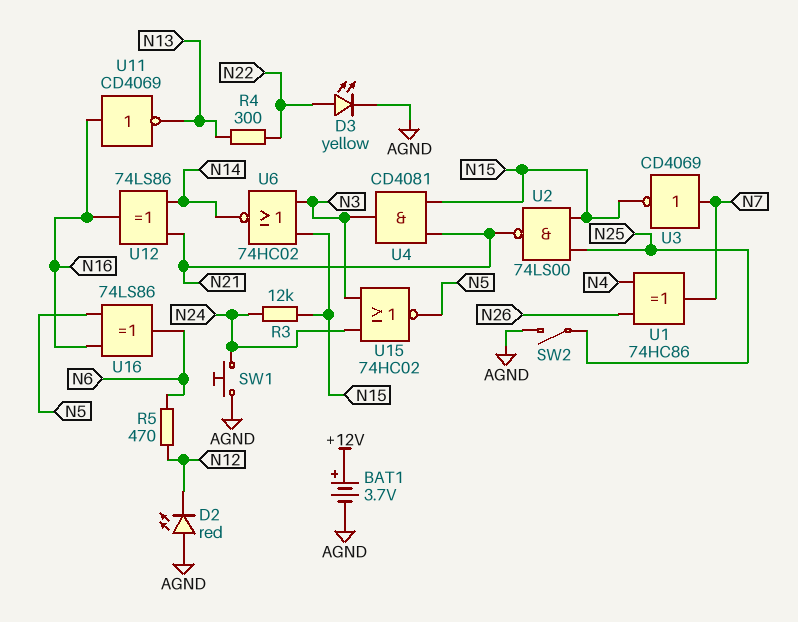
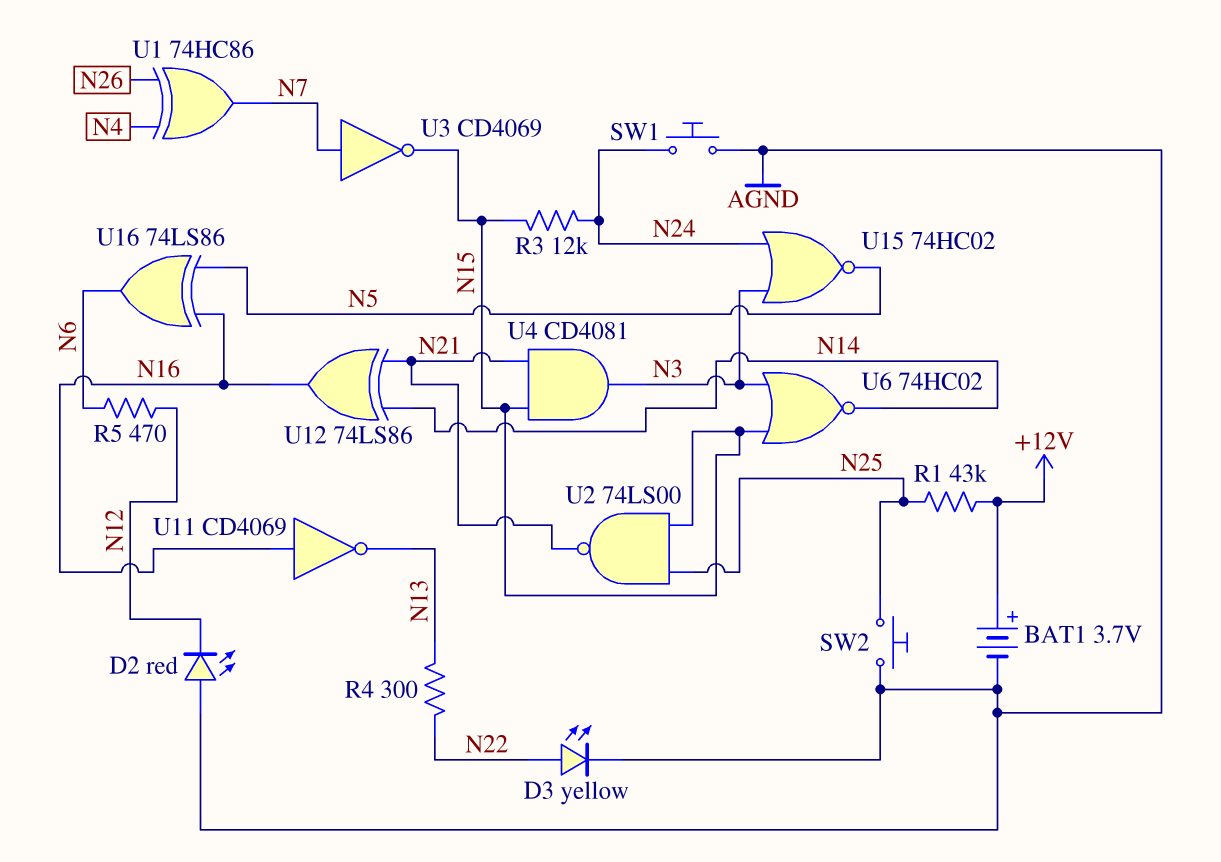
R1: none -> 43k (+12V, N25)
SW2: switch (AGND, N25) -> button (AGND, N25)

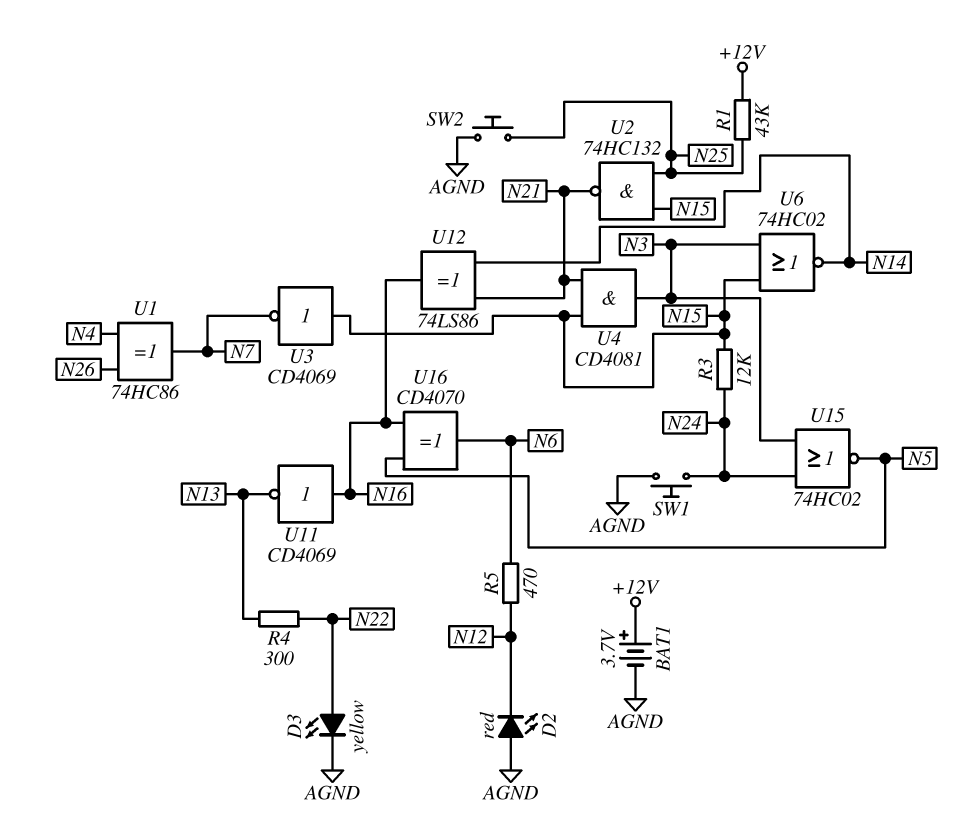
U2: NAND 74LS00 (in N15, in N25, out N21) -> NAND 74HC132 (in N15, in N25, out N21)
U3: NOT CD4069 (in N7, out N15) -> NOT CD4069 (in N15, out N7)
U16: XOR 74LS86 (in N5, in N16, out N6) -> XOR CD4070 (in N5, in N16, out N6)

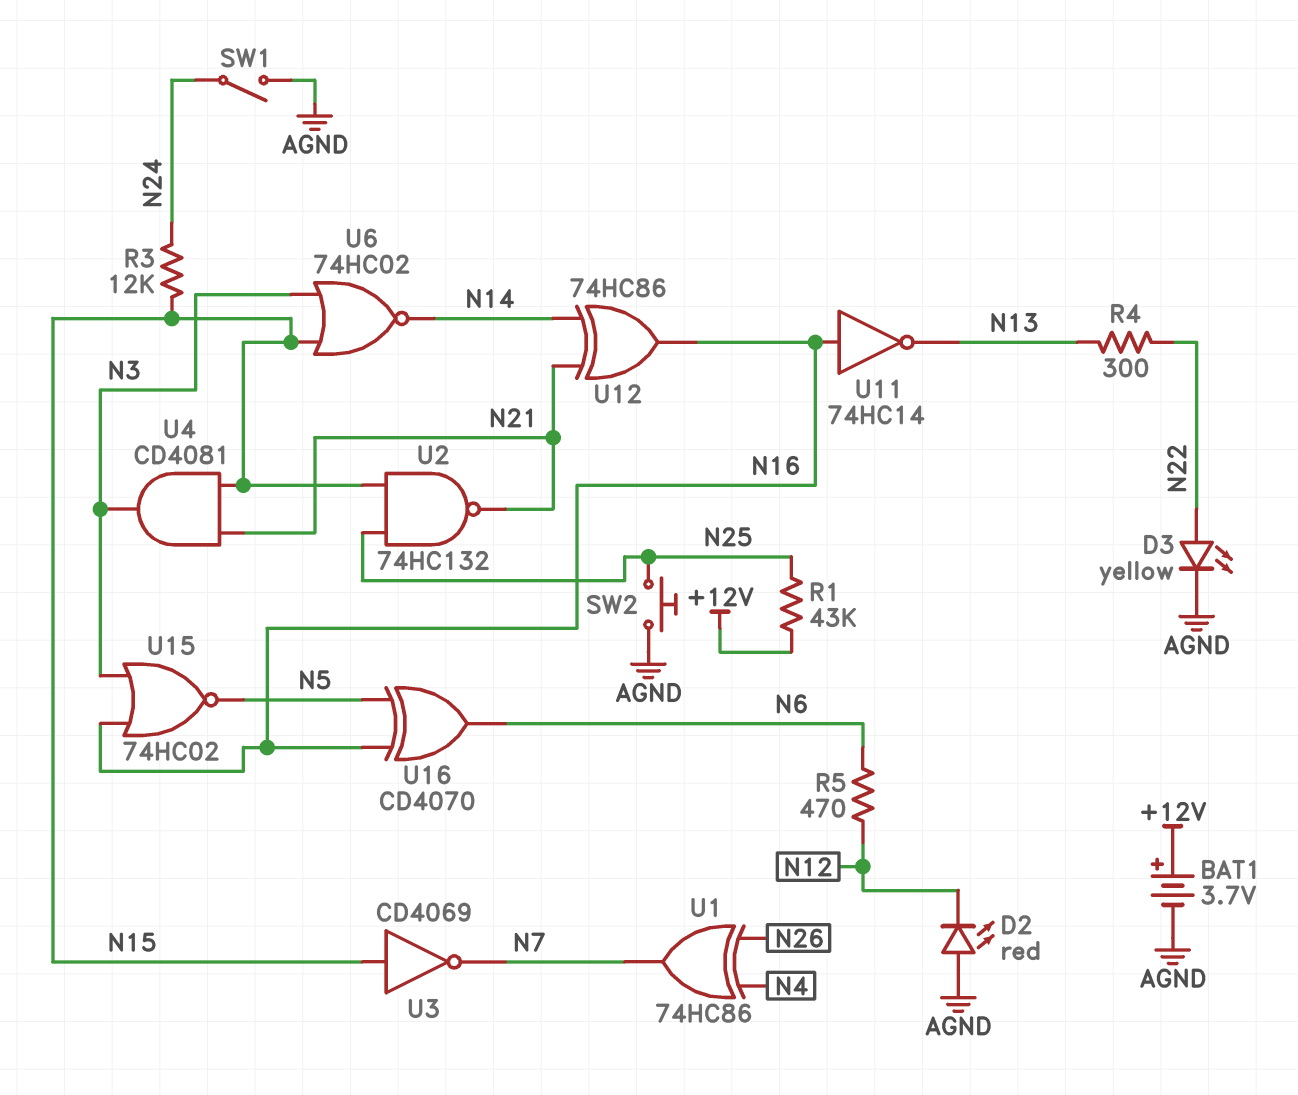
SW1: button (AGND, N24) -> switch (AGND, N24)
U11: NOT CD4069 (in N16, out N13) -> NOT 74HC14 (in N16, out N13)
U12: XOR 74LS86 (in N14, in N21, out N16) -> XOR 74HC86 (in N14, in N21, out N16)
U15: NOR 74HC02 (in N3, in N24, out N5) -> NOR 74HC02 (in N3, in N16, out N5)

